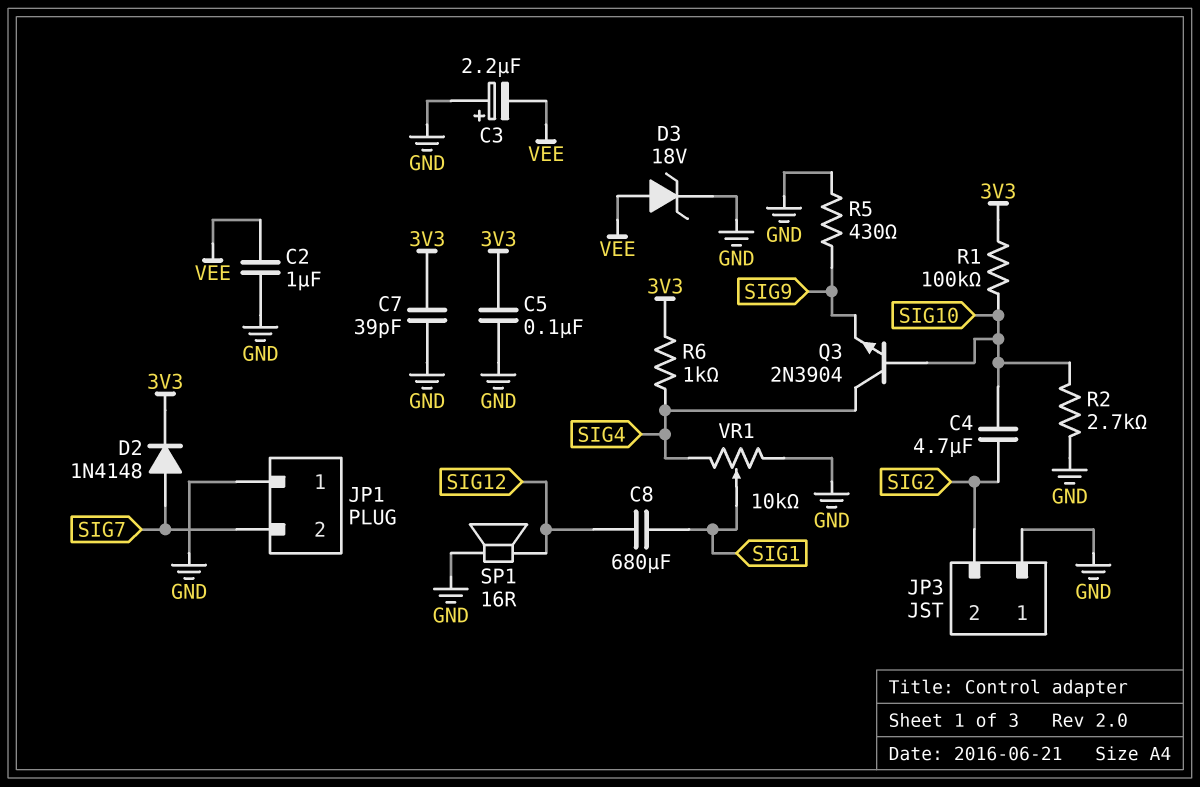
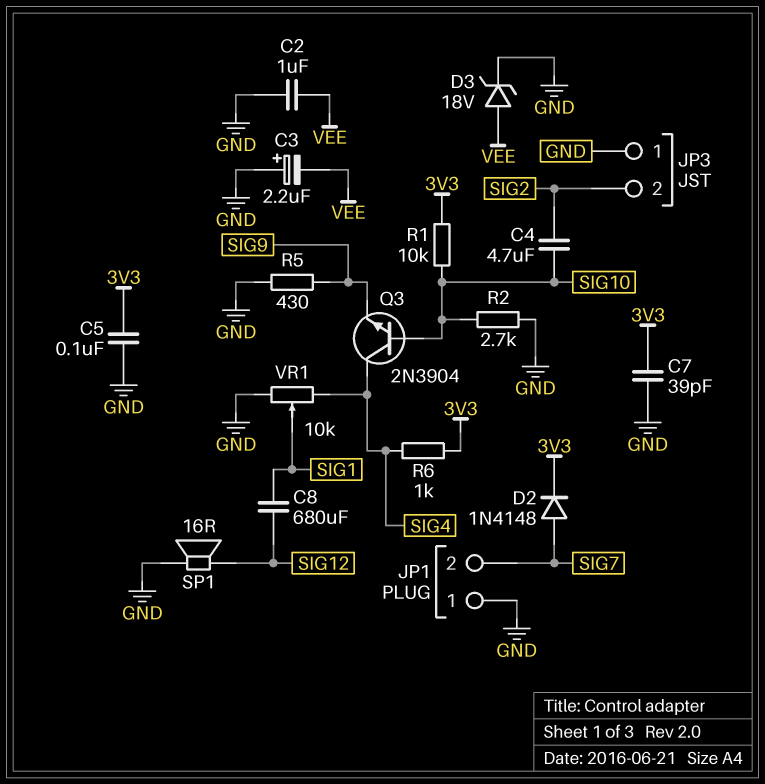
R1: 100k (3V3, SIG10) -> 10k (3V3, SIG10)

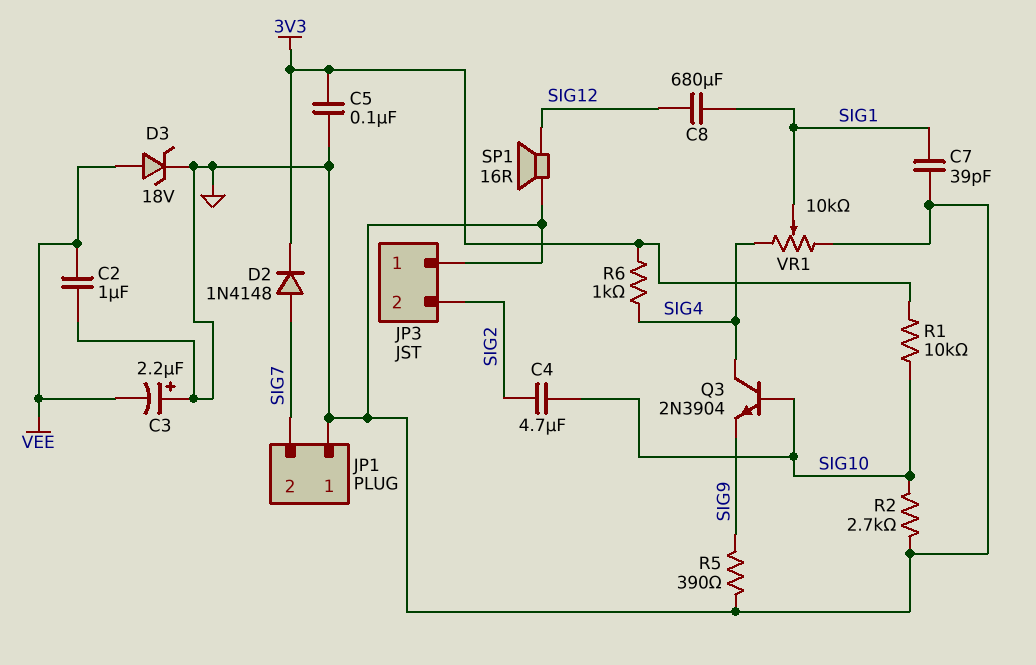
C7: 39pF (3V3, GND) -> 39pF (GND, SIG1)
R5: 430 (GND, SIG9) -> 390 (GND, SIG9)

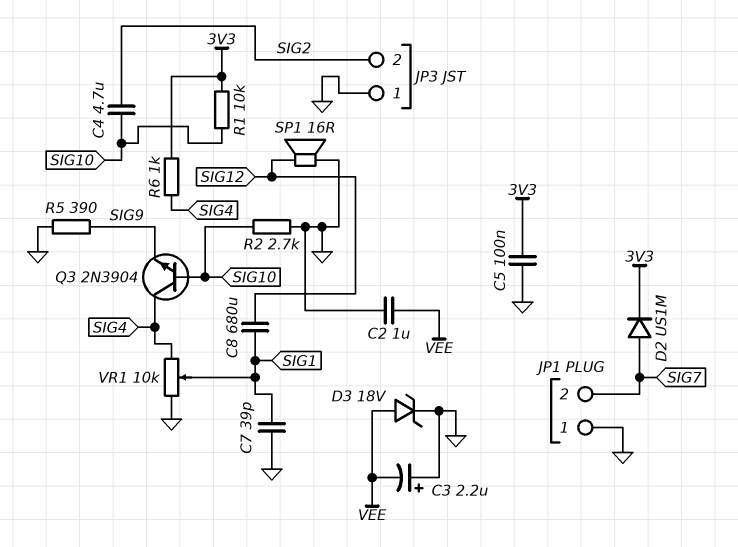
D2: diode 1N4148 (A SIG7, K 3V3) -> diode US1M (A SIG7, K 3V3)

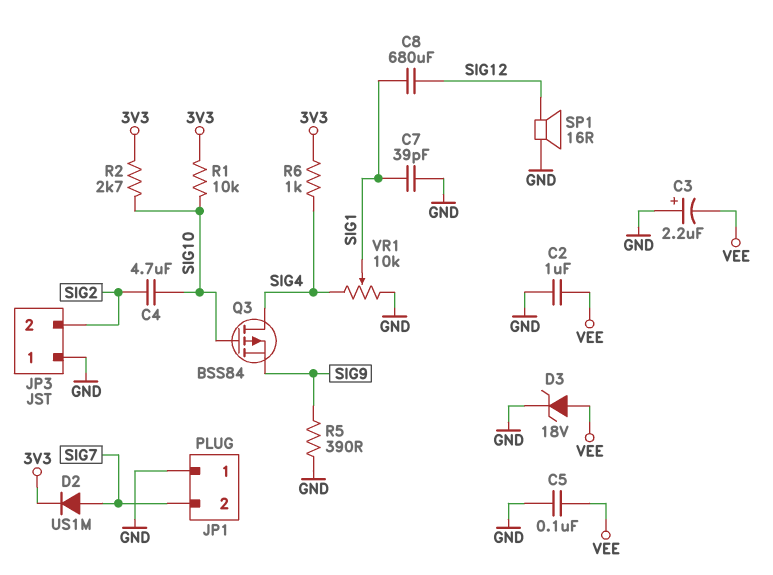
C5: 100nF (3V3, GND) -> 100nF (GND, VEE)
Q3: NPN 2N3904 (B SIG10, C SIG4, E SIG9) -> PMOS BSS84 (G SIG10, D SIG4, S SIG9)
R2: 2.7k (GND, SIG10) -> 2.7k (3V3, SIG10)

